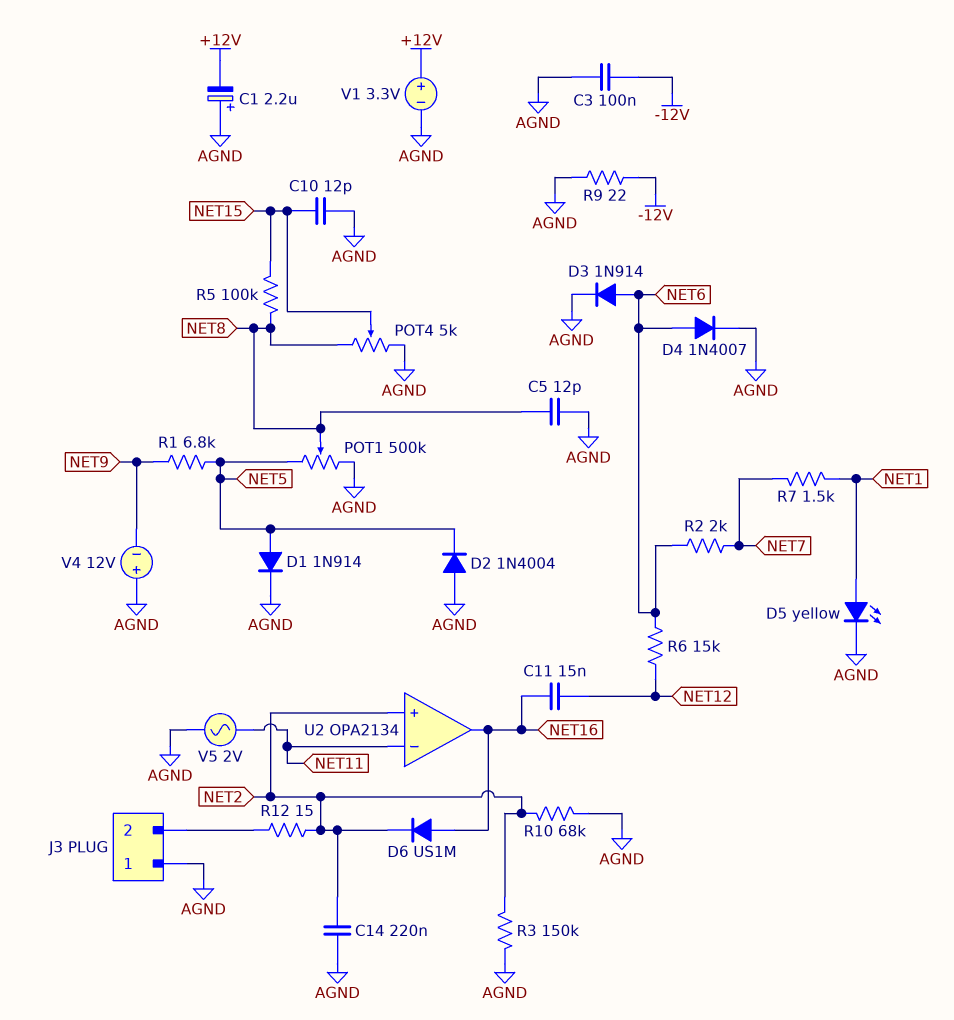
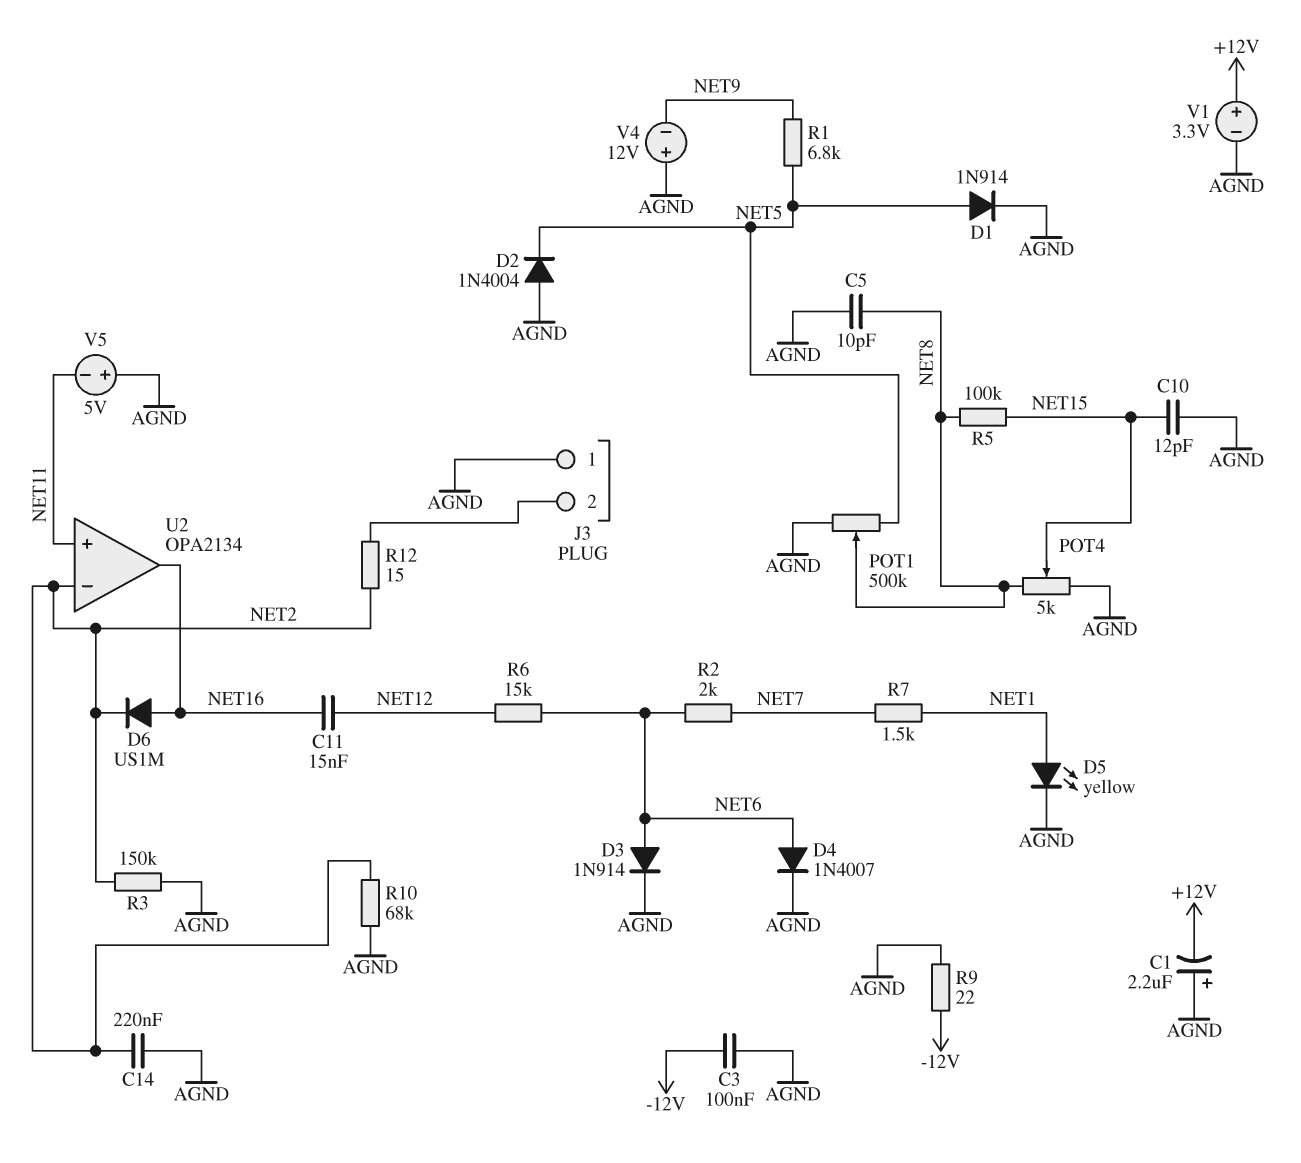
C5: 12pF (AGND, NET8) -> 10pF (AGND, NET8)
U2 pin in+: NET2 -> NET11
U2 pin in-: NET11 -> NET2
V5: AC 2V (AGND, NET11) -> 5V (plus AGND, minus NET11)

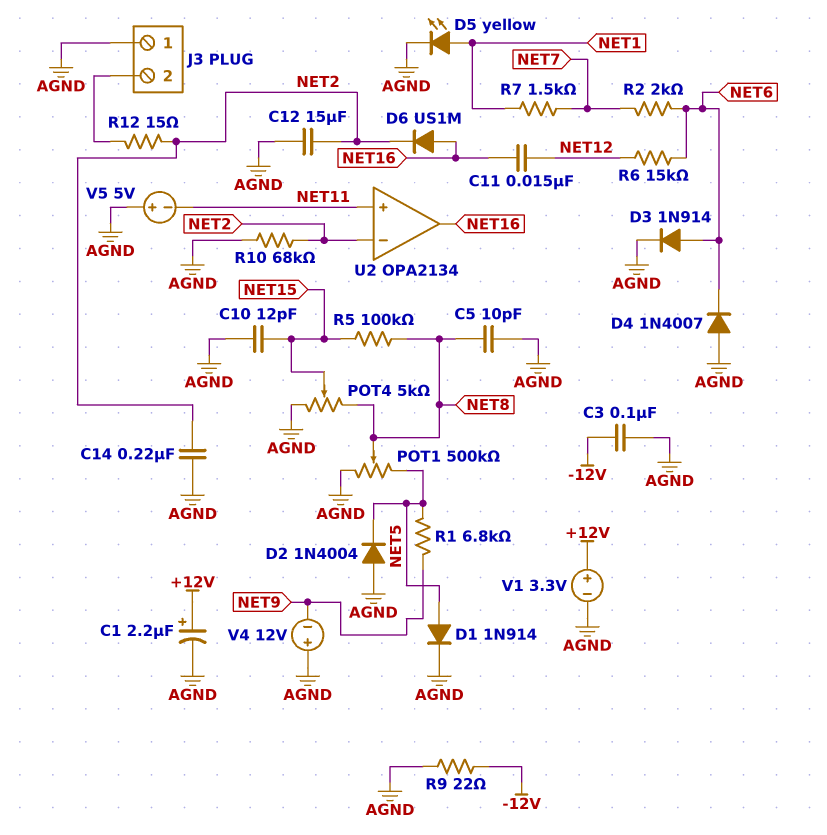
C1: 2.2uF (plus AGND, minus +12V) -> 2.2uF (plus +12V, minus AGND)
C12: none -> 15uF (AGND, NET2)
D4: diode 1N4007 (A NET6, K AGND) -> diode 1N4007 (A AGND, K NET6)
R3: 150k (AGND, NET2) -> none

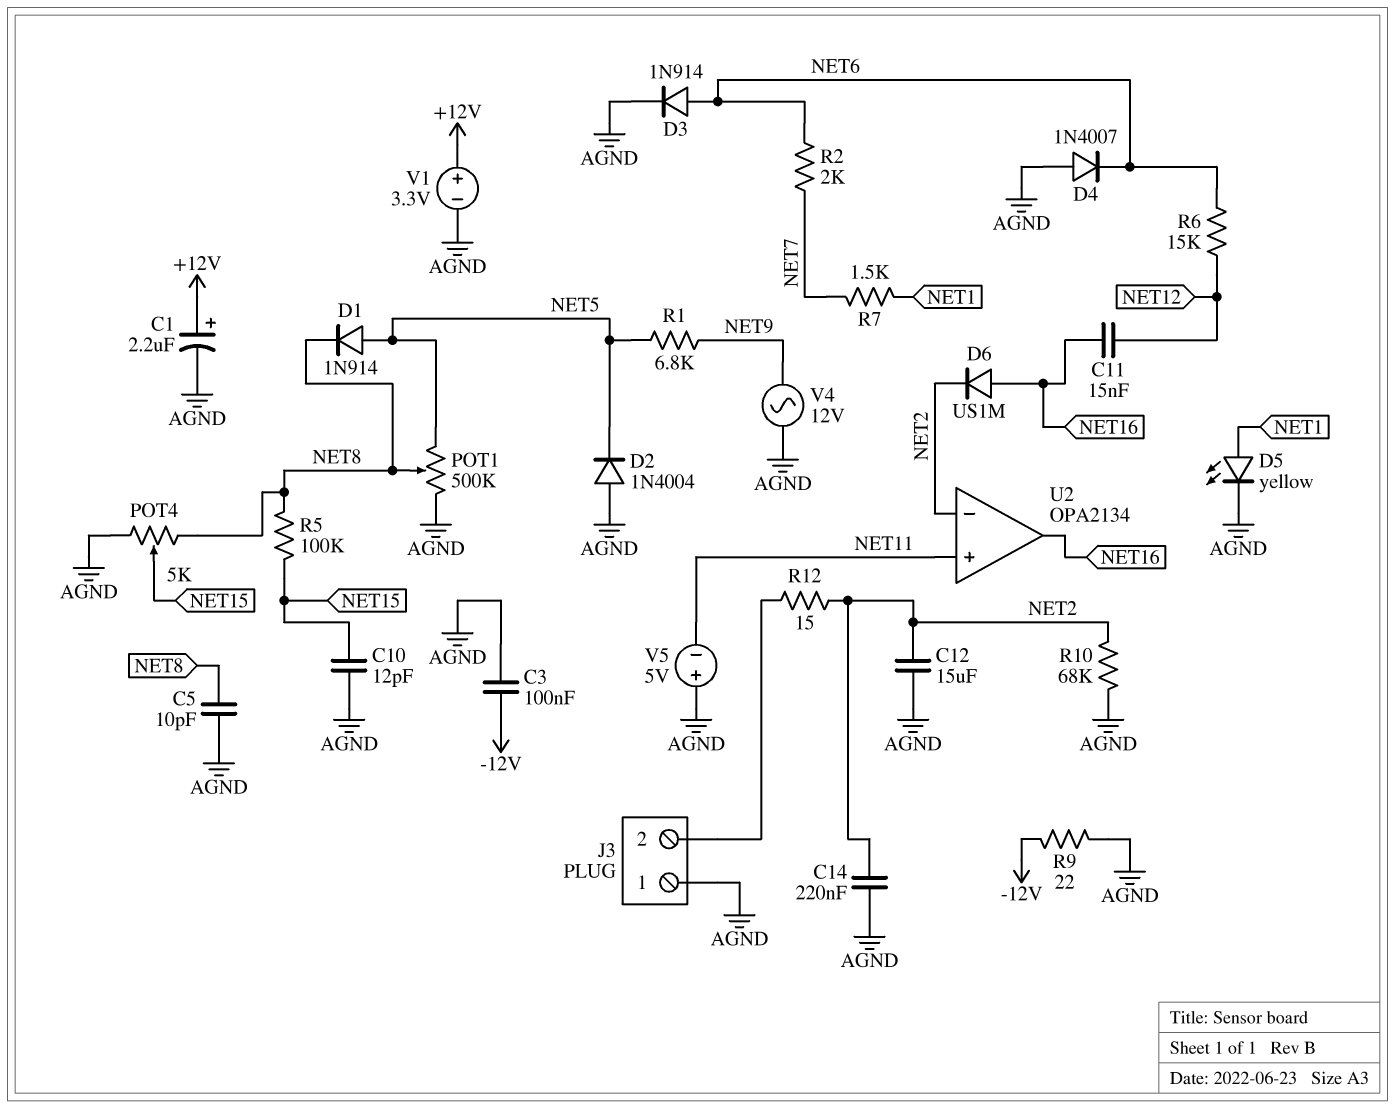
D1: diode 1N914 (A NET5, K AGND) -> diode 1N914 (A NET5, K NET8)
V4: 12V (plus AGND, minus NET9) -> AC 12V (AGND, NET9)

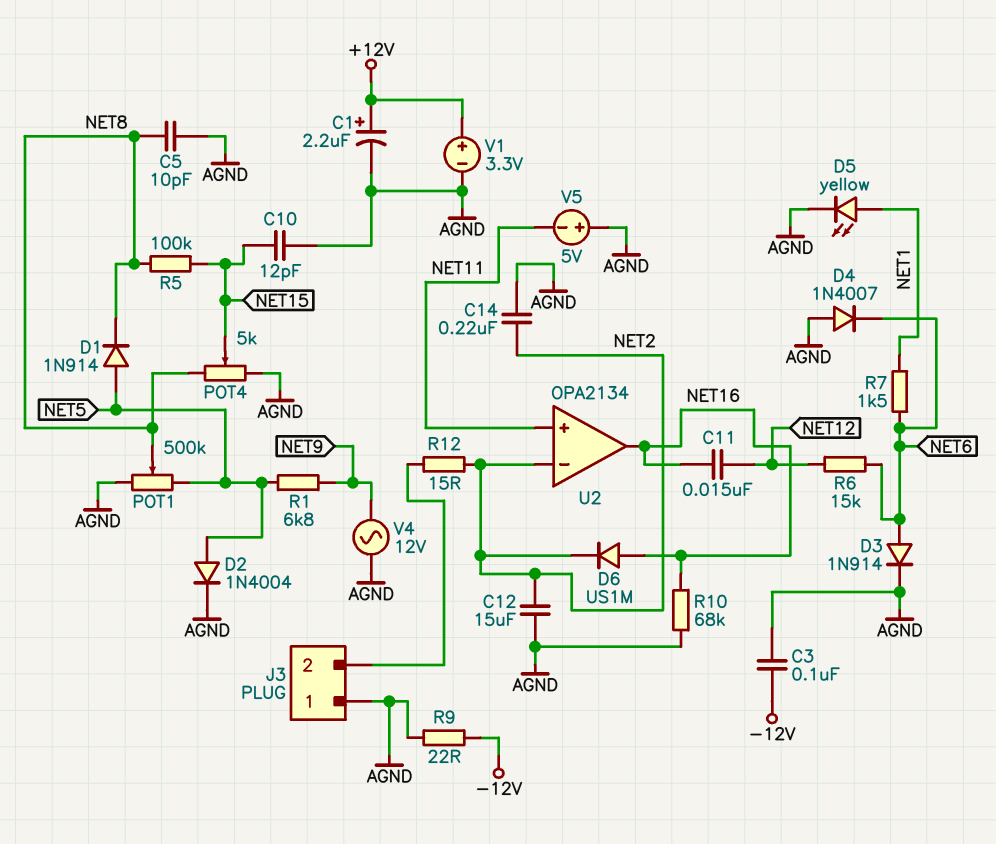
D2: diode 1N4004 (A AGND, K NET5) -> diode 1N4004 (A NET5, K AGND)
R2: 2k (NET6, NET7) -> none
R7: 1.5k (NET1, NET7) -> 1.5k (NET1, NET6)
R10: 68k (AGND, NET2) -> 68k (AGND, NET16)

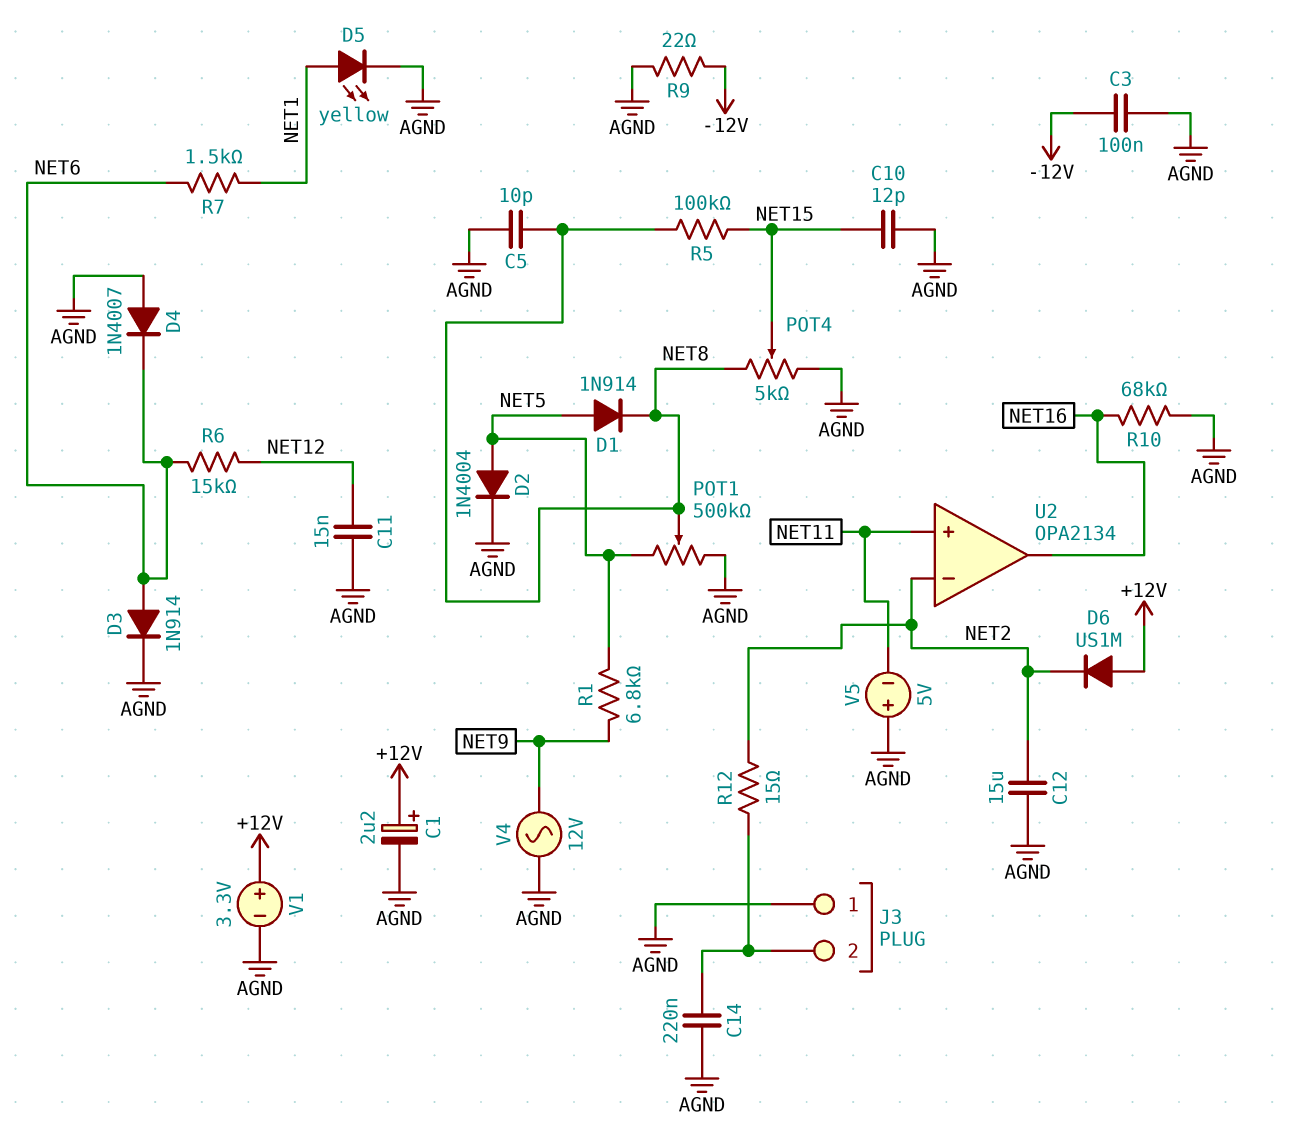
C11: 15nF (NET12, NET16) -> 15nF (AGND, NET12)
C14: 220nF (AGND, NET2) -> 220nF (AGND, J3/2)
D6: diode US1M (A NET16, K NET2) -> diode US1M (A +12V, K NET2)

